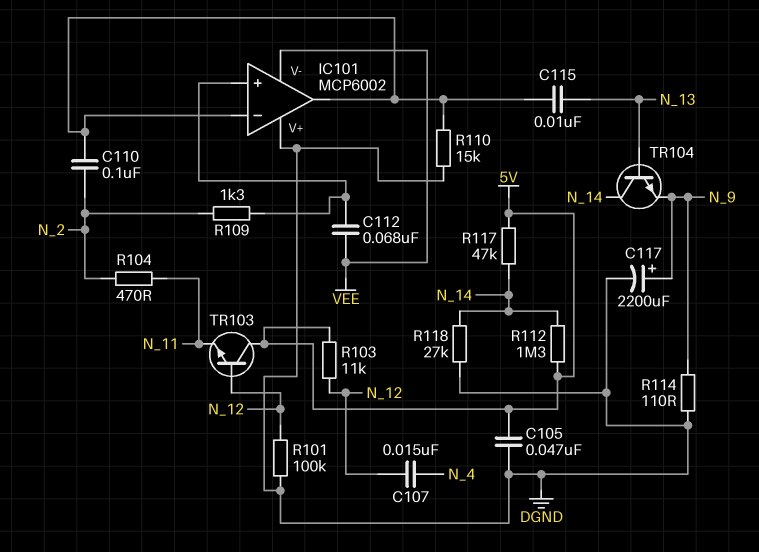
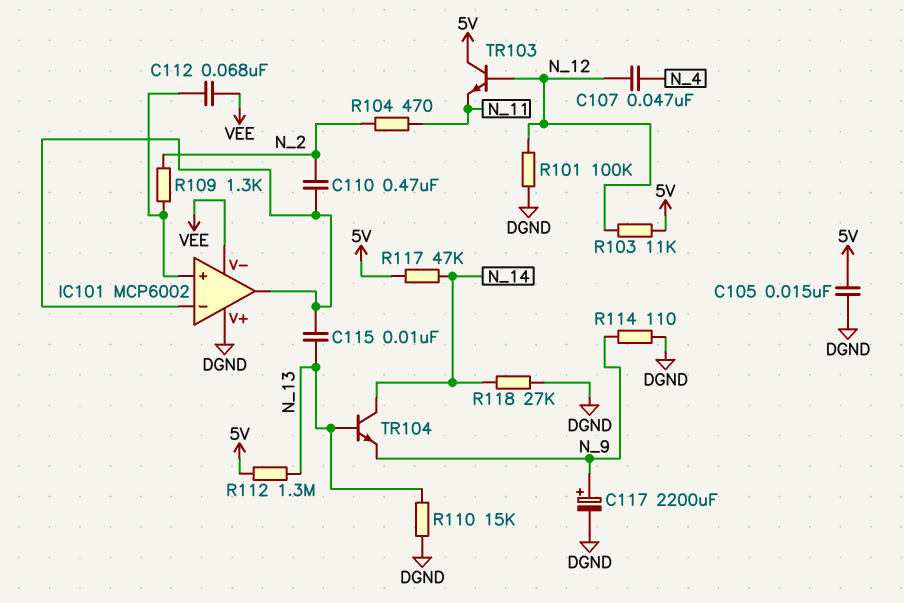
C105: 47nF (5V, DGND) -> 15nF (5V, DGND)
C107: 15nF (N_4, N_12) -> 47nF (N_4, N_12)
C110: 100nF (IC101/in-, N_2) -> 470nF (IC101/in-, N_2)
R110: 15k (DGND, IC101/in-) -> 15k (DGND, N_13)
R112: 1.3M (5V, N_14) -> 1.3M (5V, N_13)

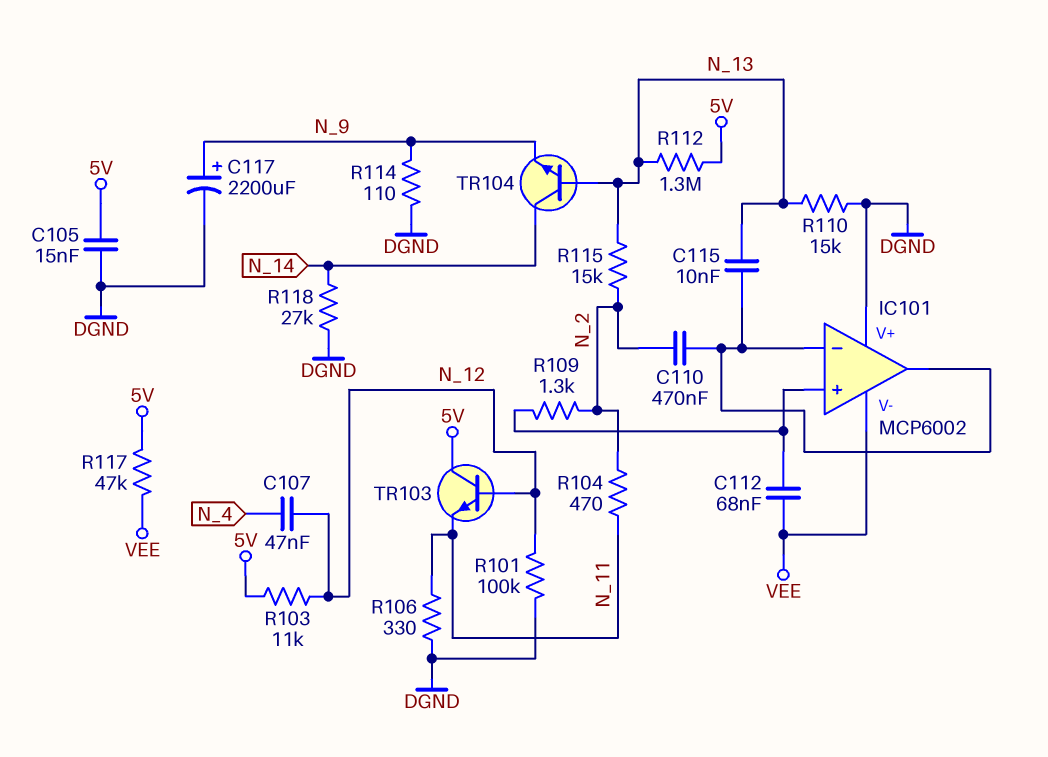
R106: none -> 330 (DGND, N_11)
R115: none -> 15k (N_2, N_13)
R117: 47k (5V, N_14) -> 47k (5V, VEE)

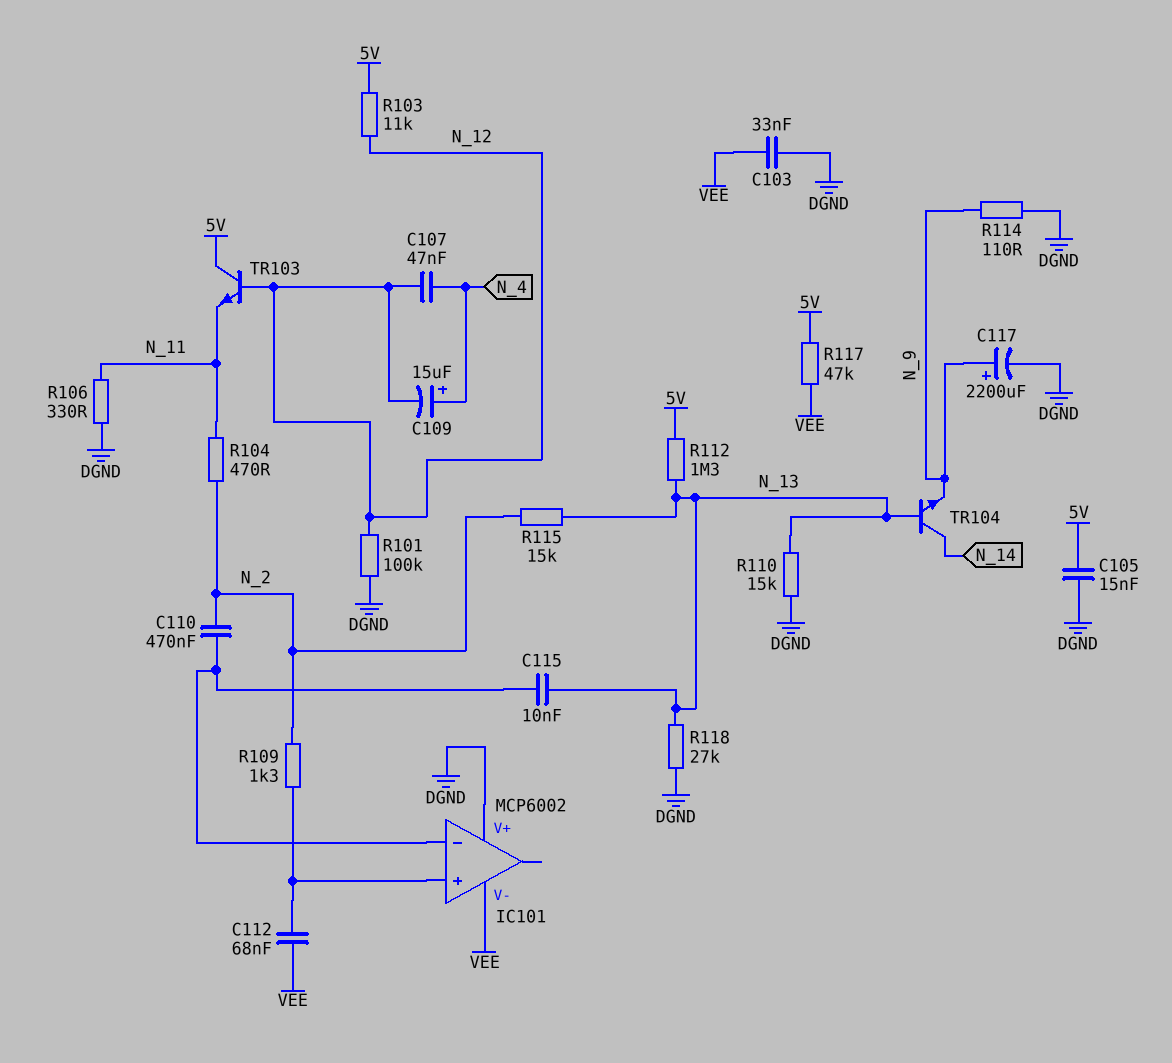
C103: none -> 33nF (DGND, VEE)
C109: none -> 15uF (plus N_4, minus N_12)
IC101 pin out: IC101/in- -> none
R118: 27k (DGND, N_14) -> 27k (DGND, N_13)

